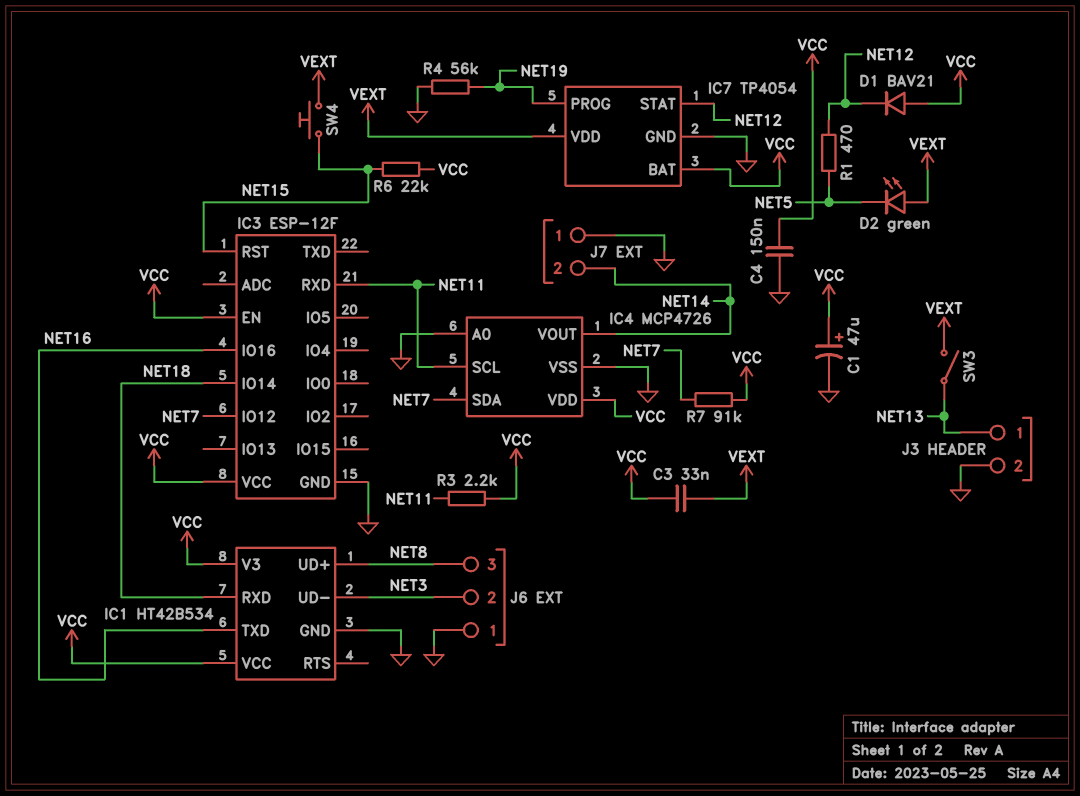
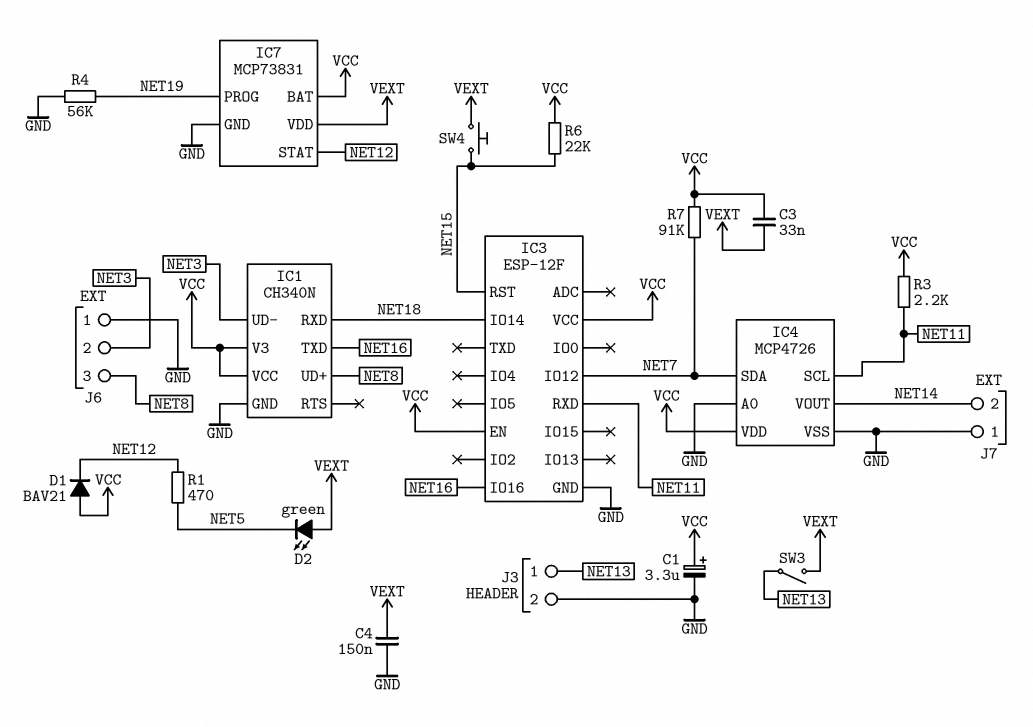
C1: 47uF (plus VCC, minus GND) -> 3.3uF (plus VCC, minus GND)
C4: 150nF (GND, VCC) -> 150nF (GND, VEXT)
IC1: HT42B534 -> CH340N
IC7: TP4054 -> MCP73831

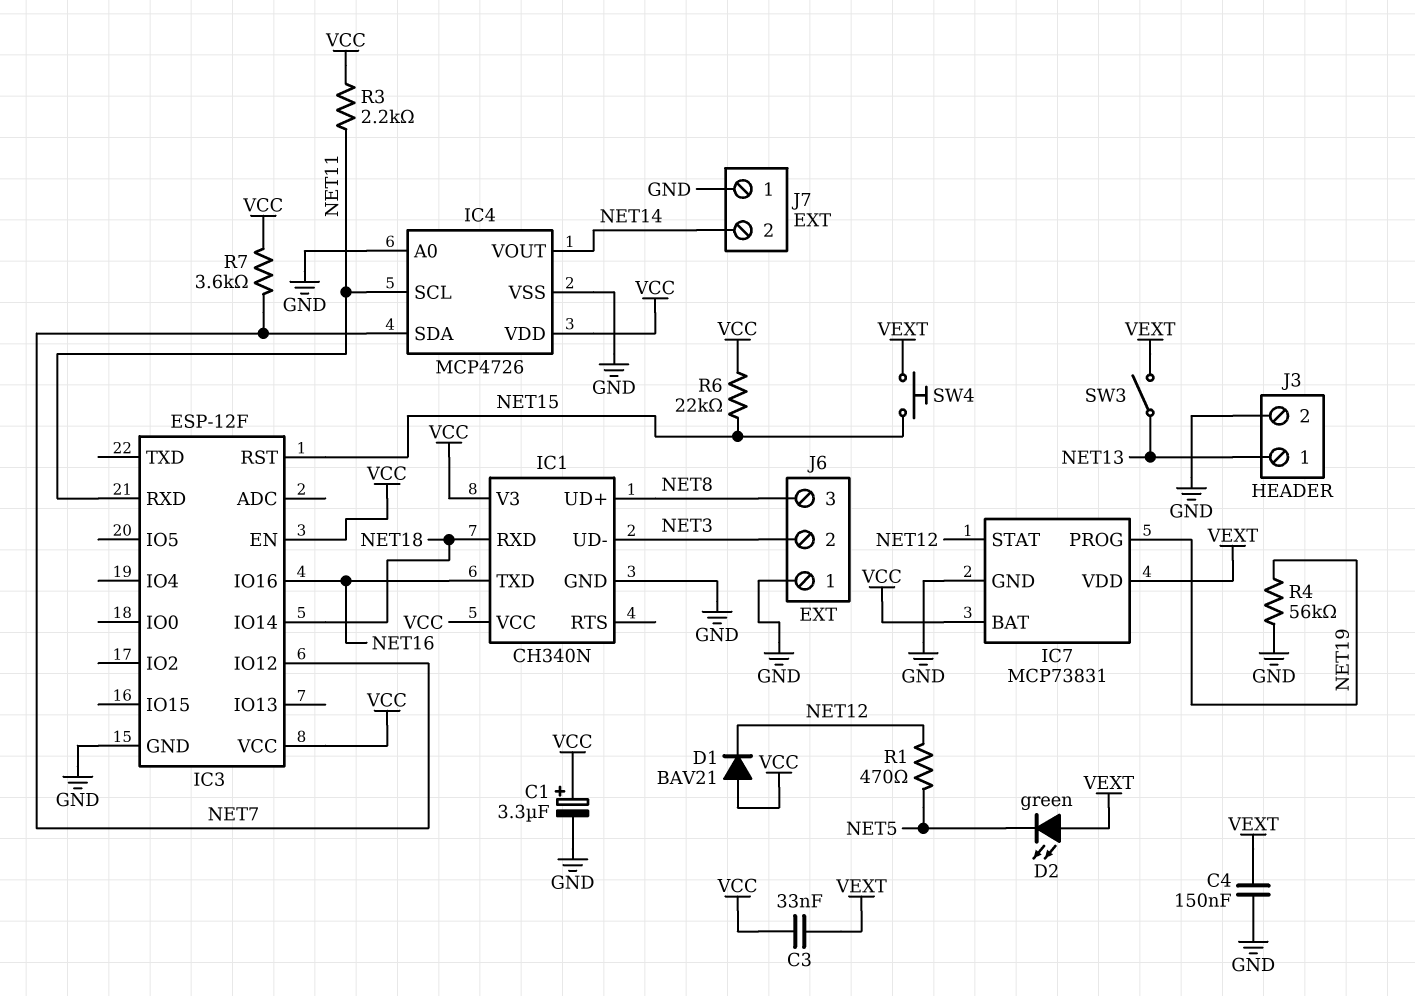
R7: 91k (NET7, VCC) -> 3.6k (NET7, VCC)

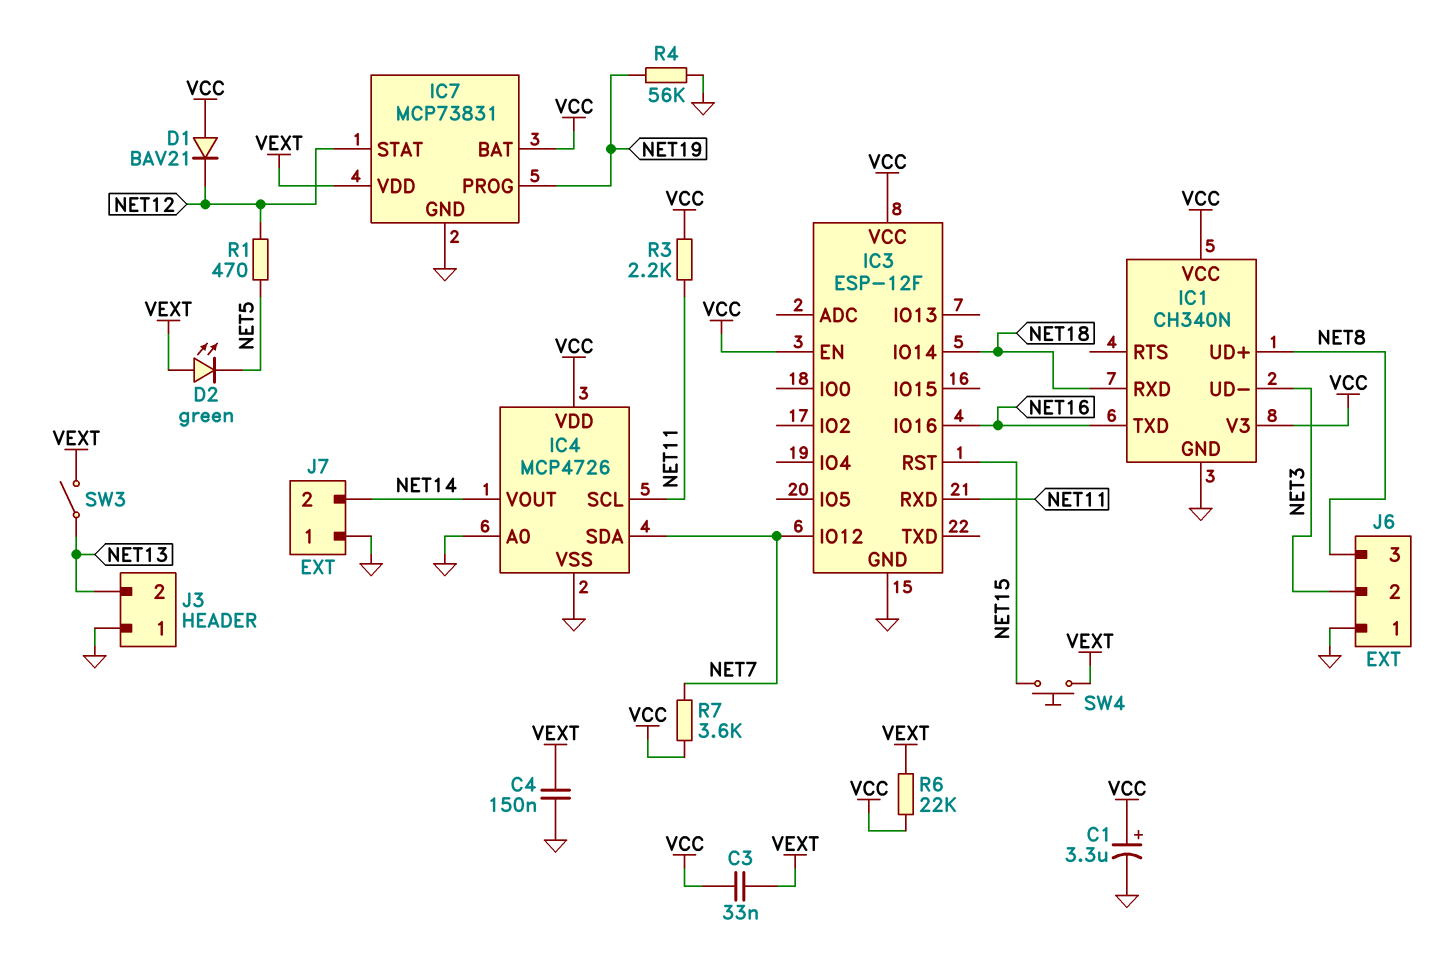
J3 pin 1: NET13 -> GND
J3 pin 2: GND -> NET13
R6: 22k (NET15, VCC) -> 22k (VCC, VEXT)

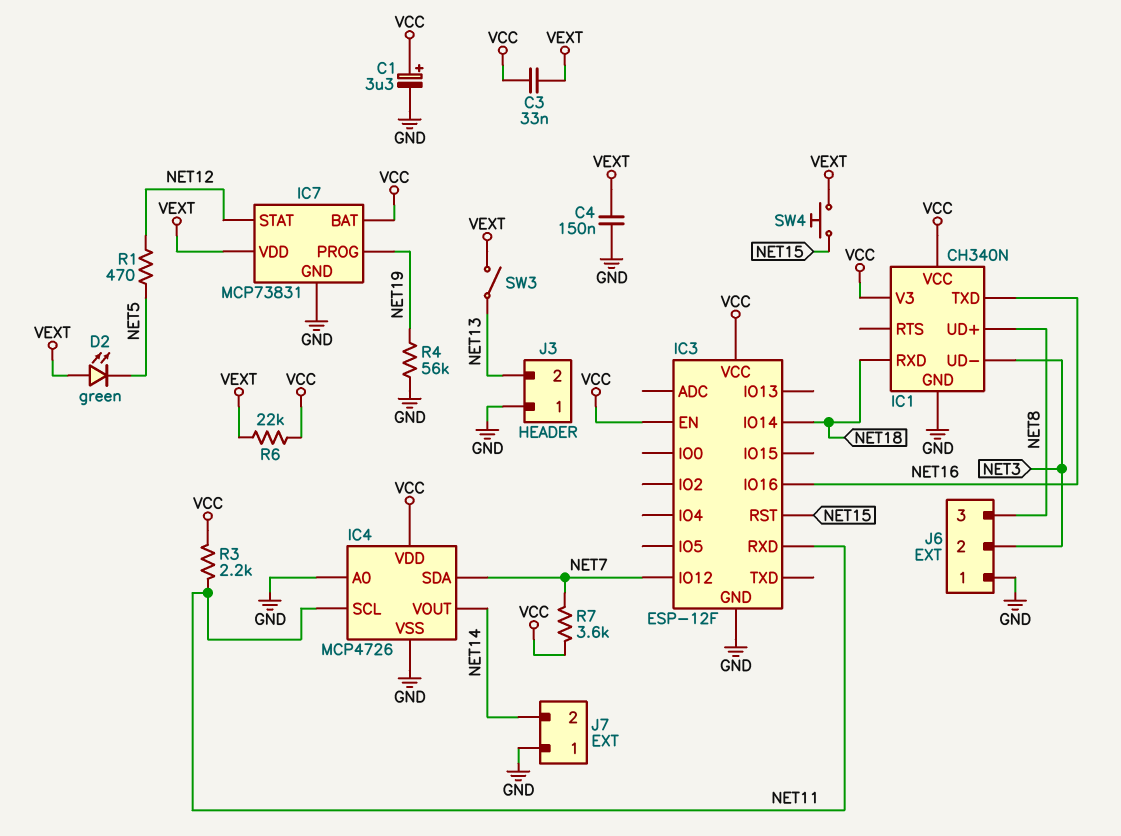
D1: diode BAV21 (A VCC, K NET12) -> none

